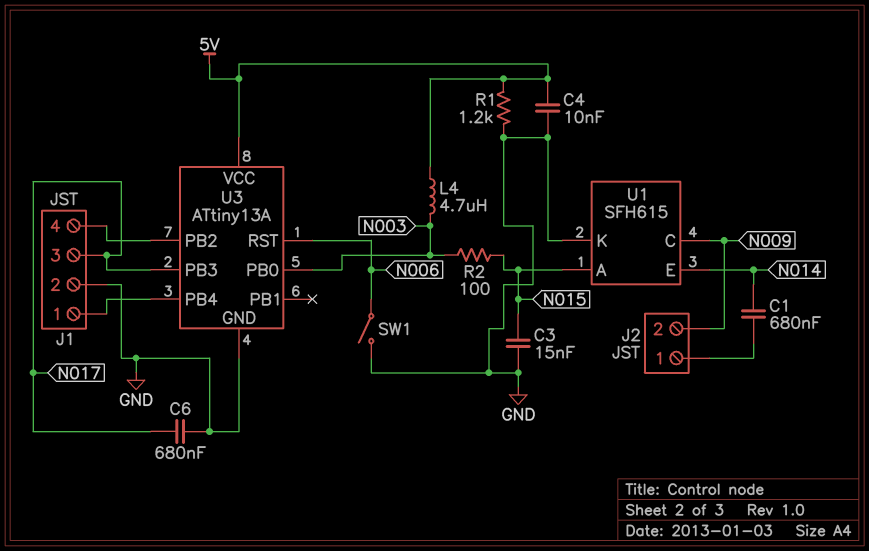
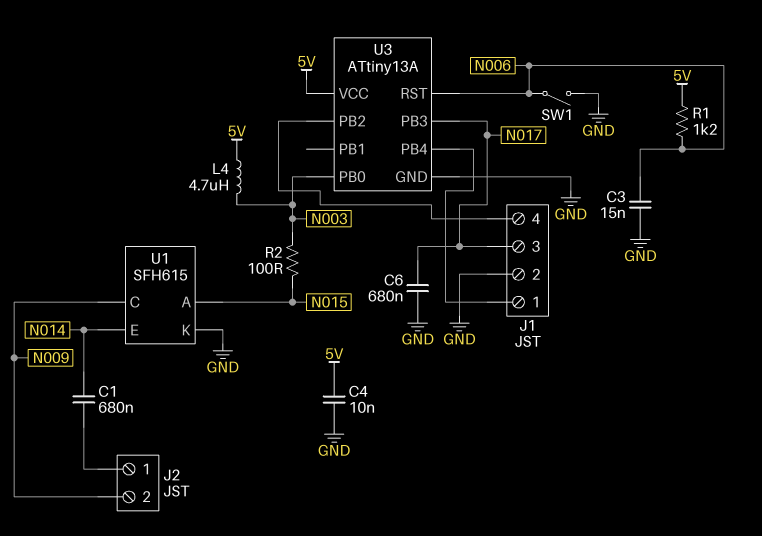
C3: 15nF (GND, N015) -> 15nF (GND, N006)
R1: 1.2k (5V, GND) -> 1.2k (5V, N006)

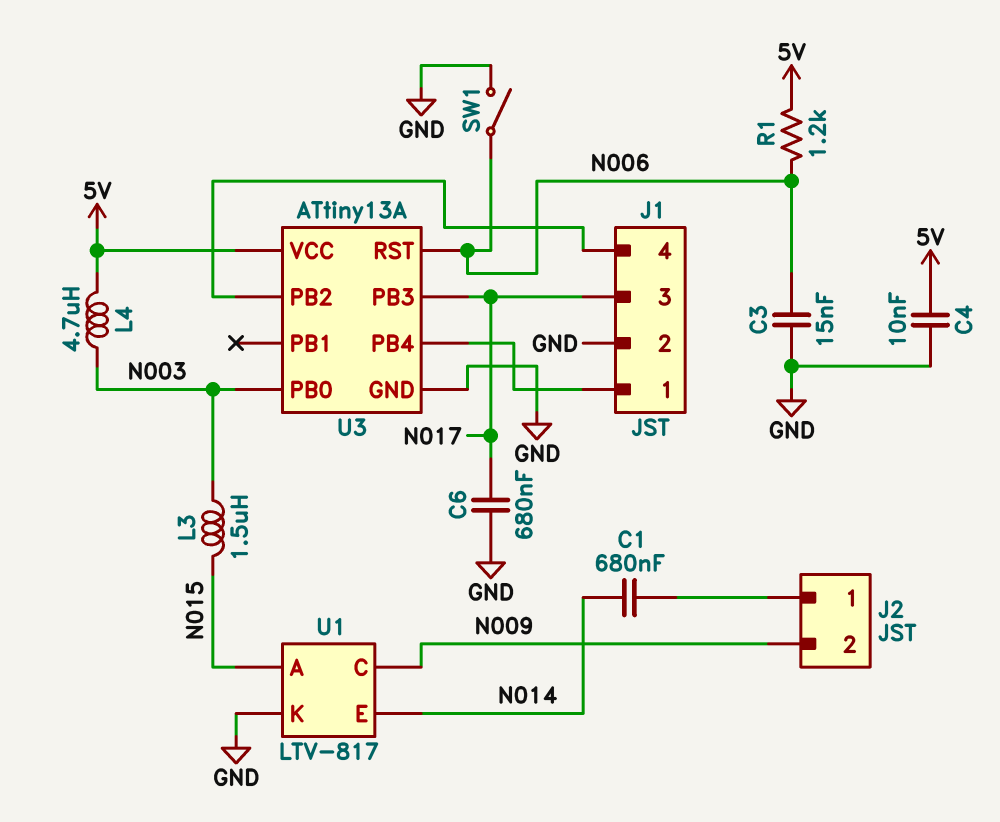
L3: none -> 1.5uH (N003, N015)
R2: 100 (N003, N015) -> none
U1: SFH615 -> LTV-817

